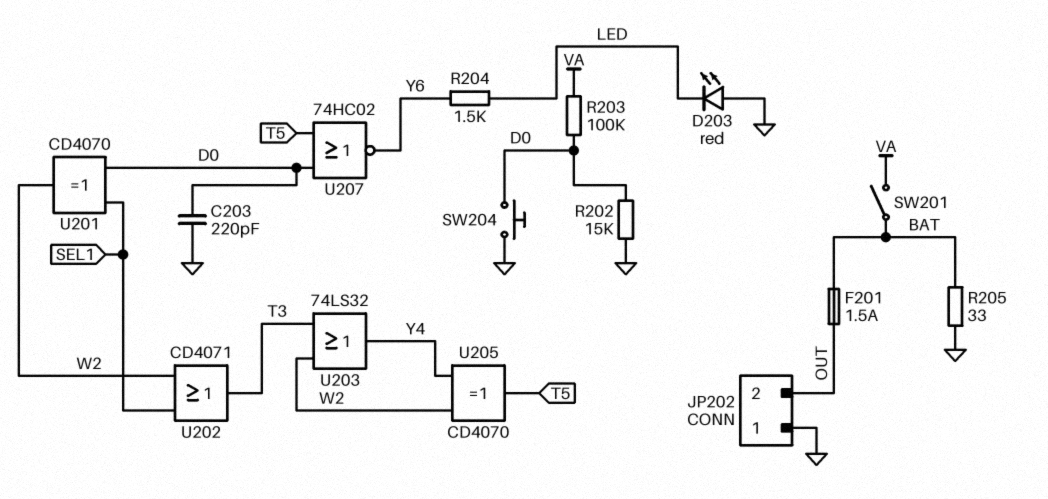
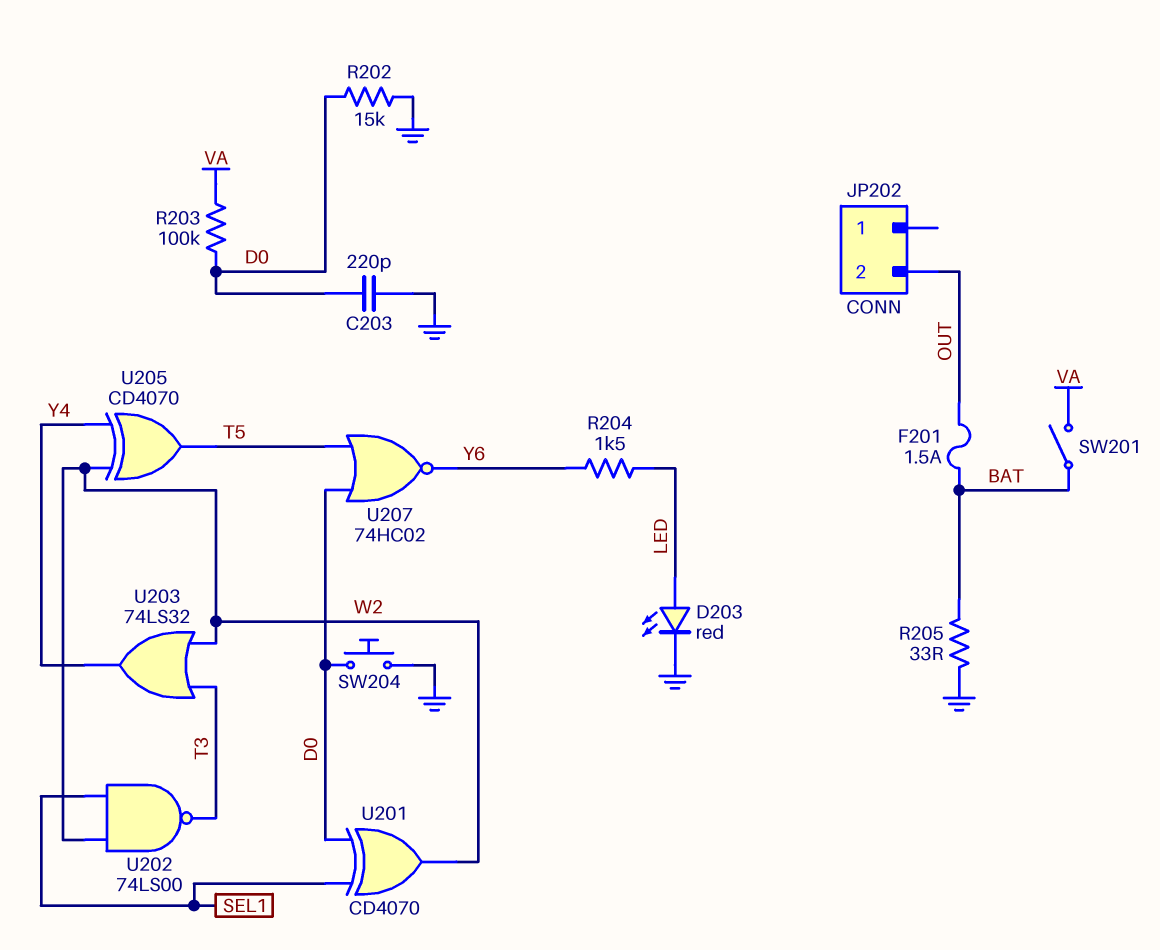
D203: LED red (A GND, K LED) -> LED red (A LED, K GND)
JP202 pin 1: GND -> none
U202: OR CD4071 (in SEL1, in W2, out T3) -> NAND 74LS00 (in SEL1, in W2, out T3)

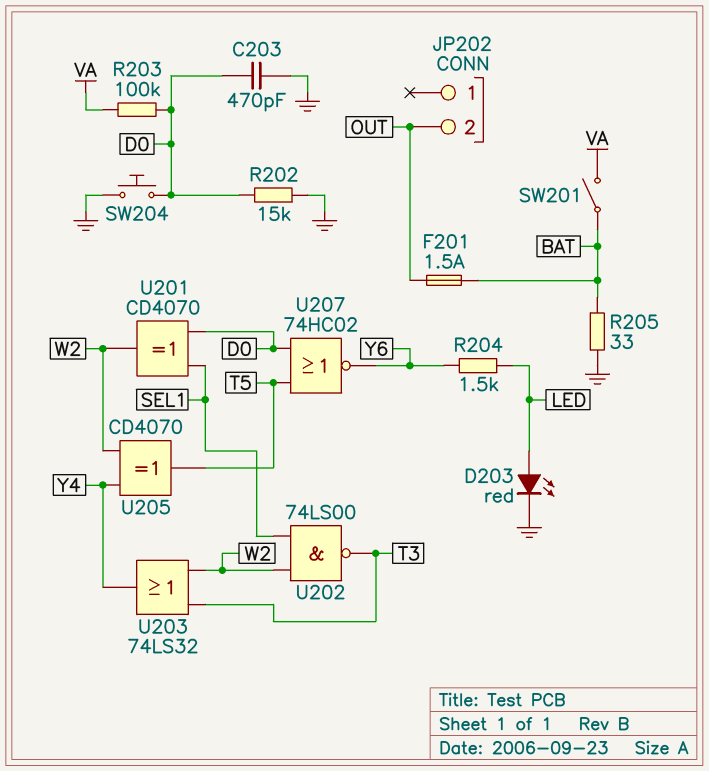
C203: 220pF (D0, GND) -> 470pF (D0, GND)

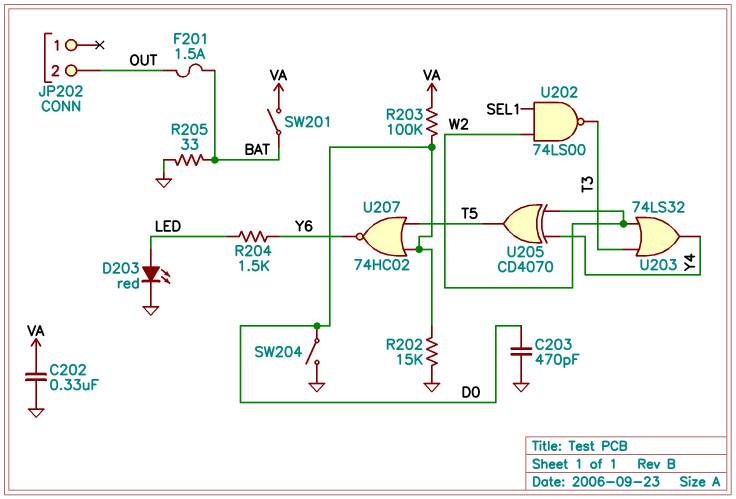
C202: none -> 330nF (GND, VA)
SW204: button (D0, GND) -> switch (D0, GND)
U201: XOR CD4070 (in D0, in SEL1, out W2) -> none

